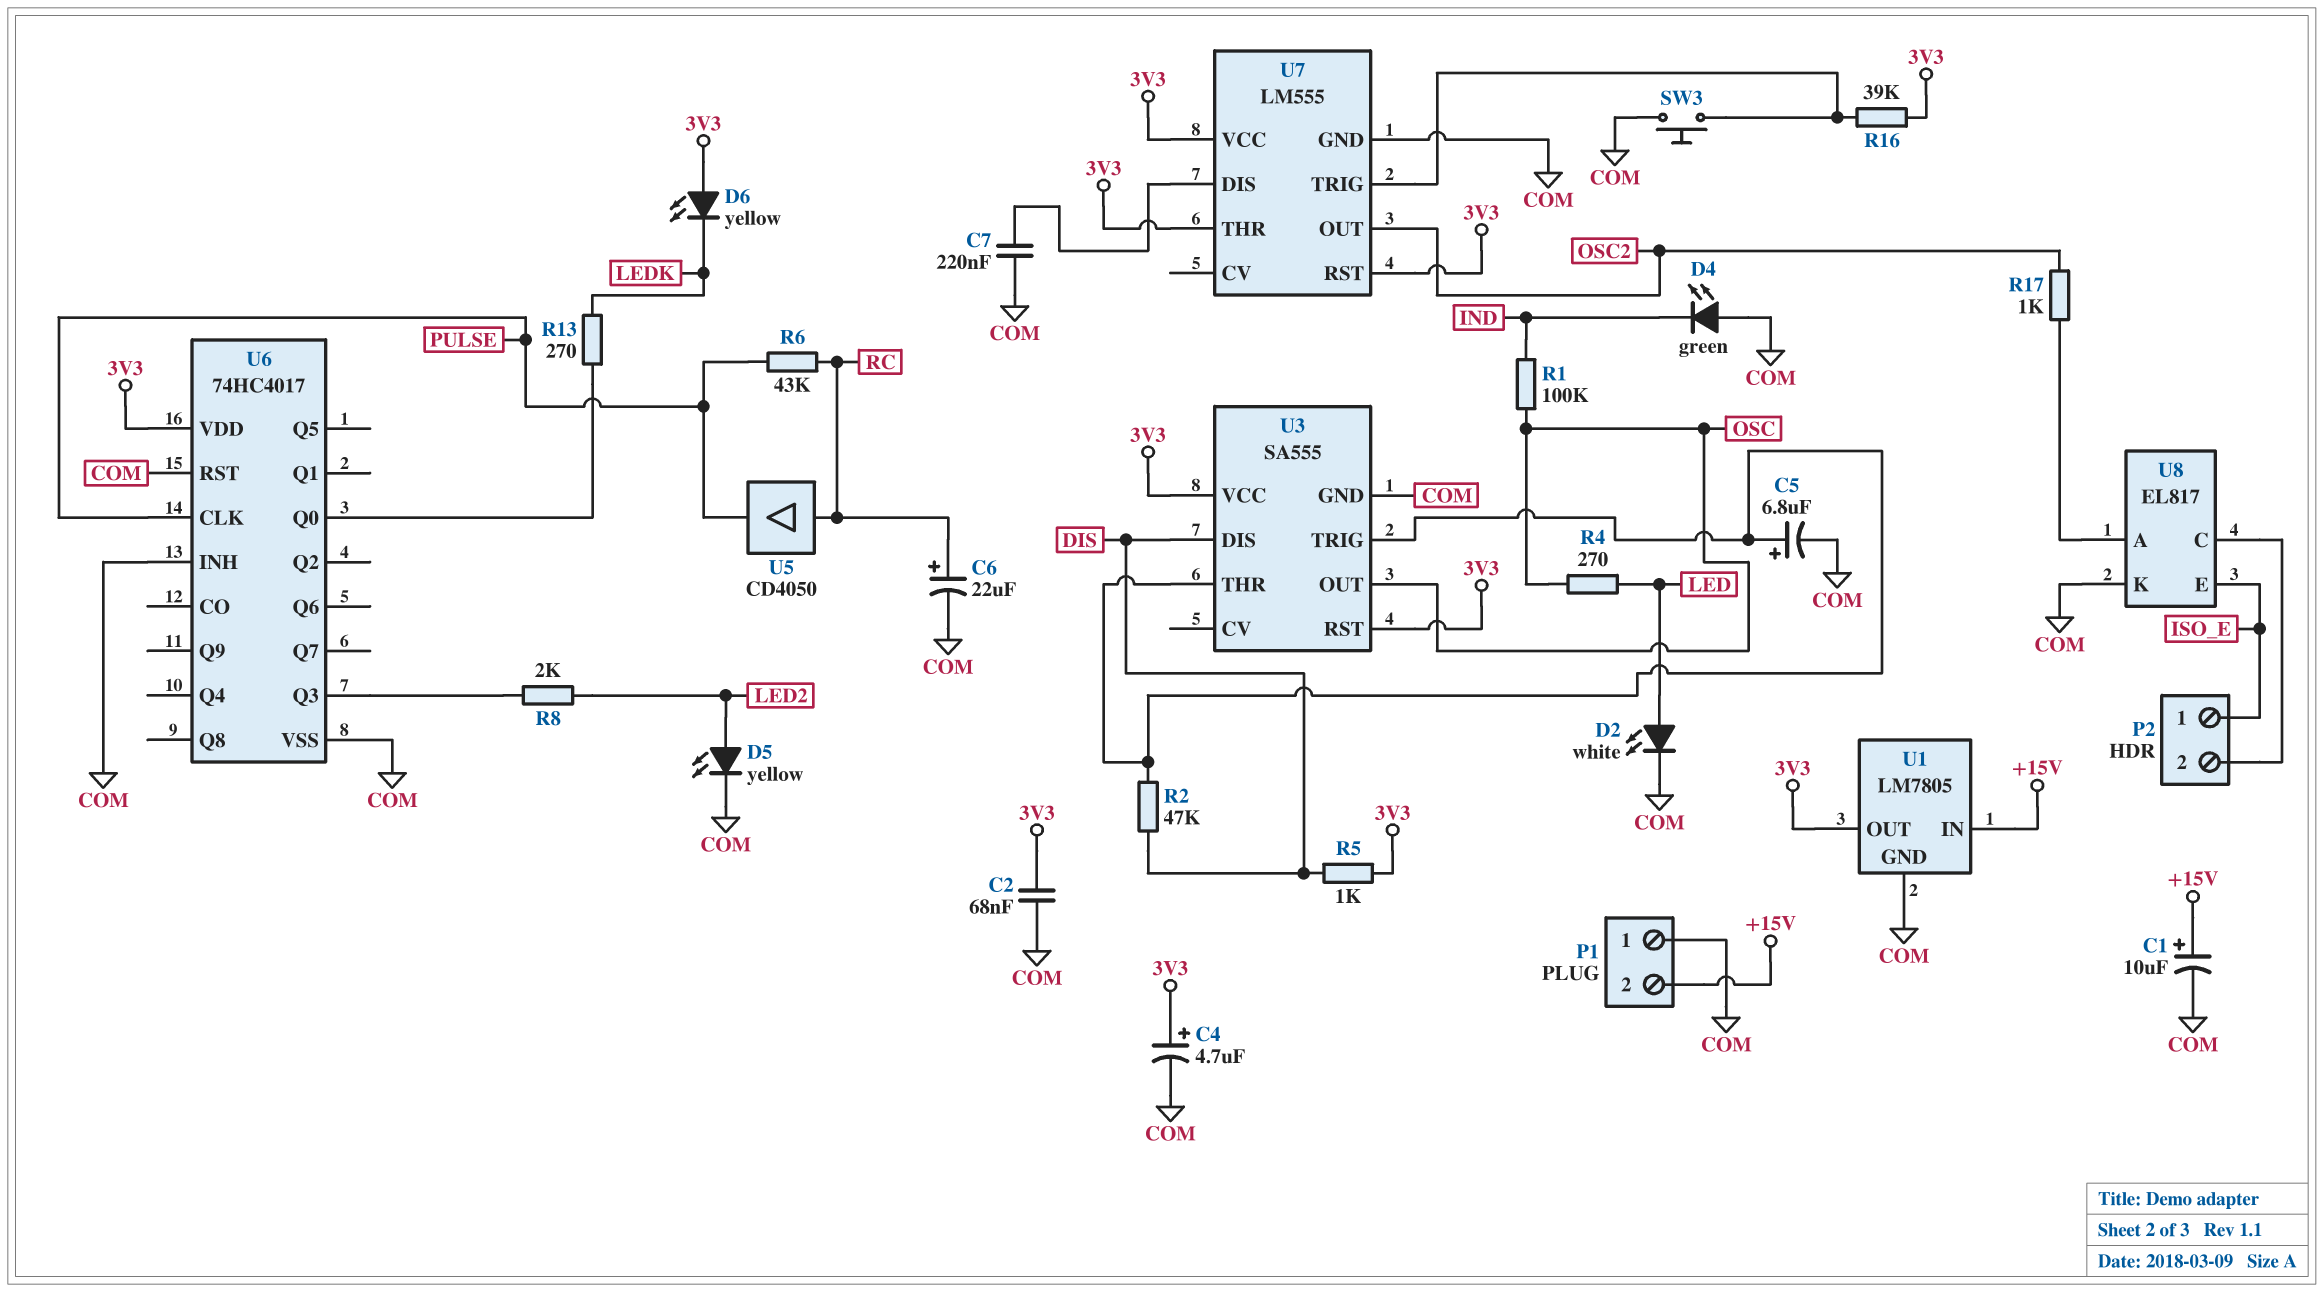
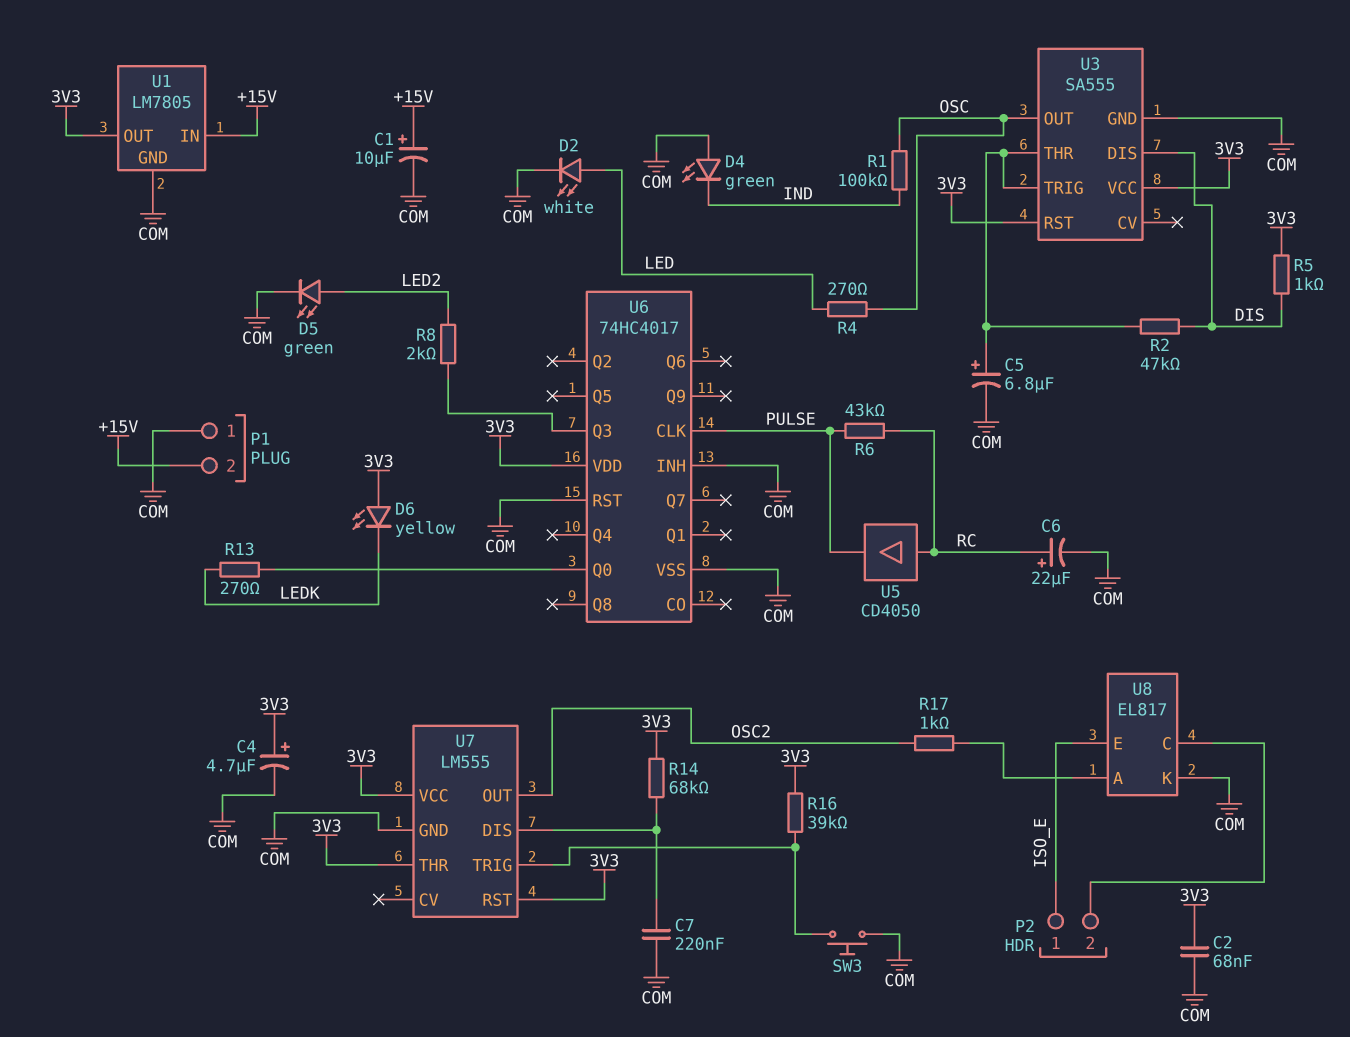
D5: LED yellow (A LED2, K COM) -> LED green (A LED2, K COM)
R14: none -> 68k (3V3, U7/DIS)

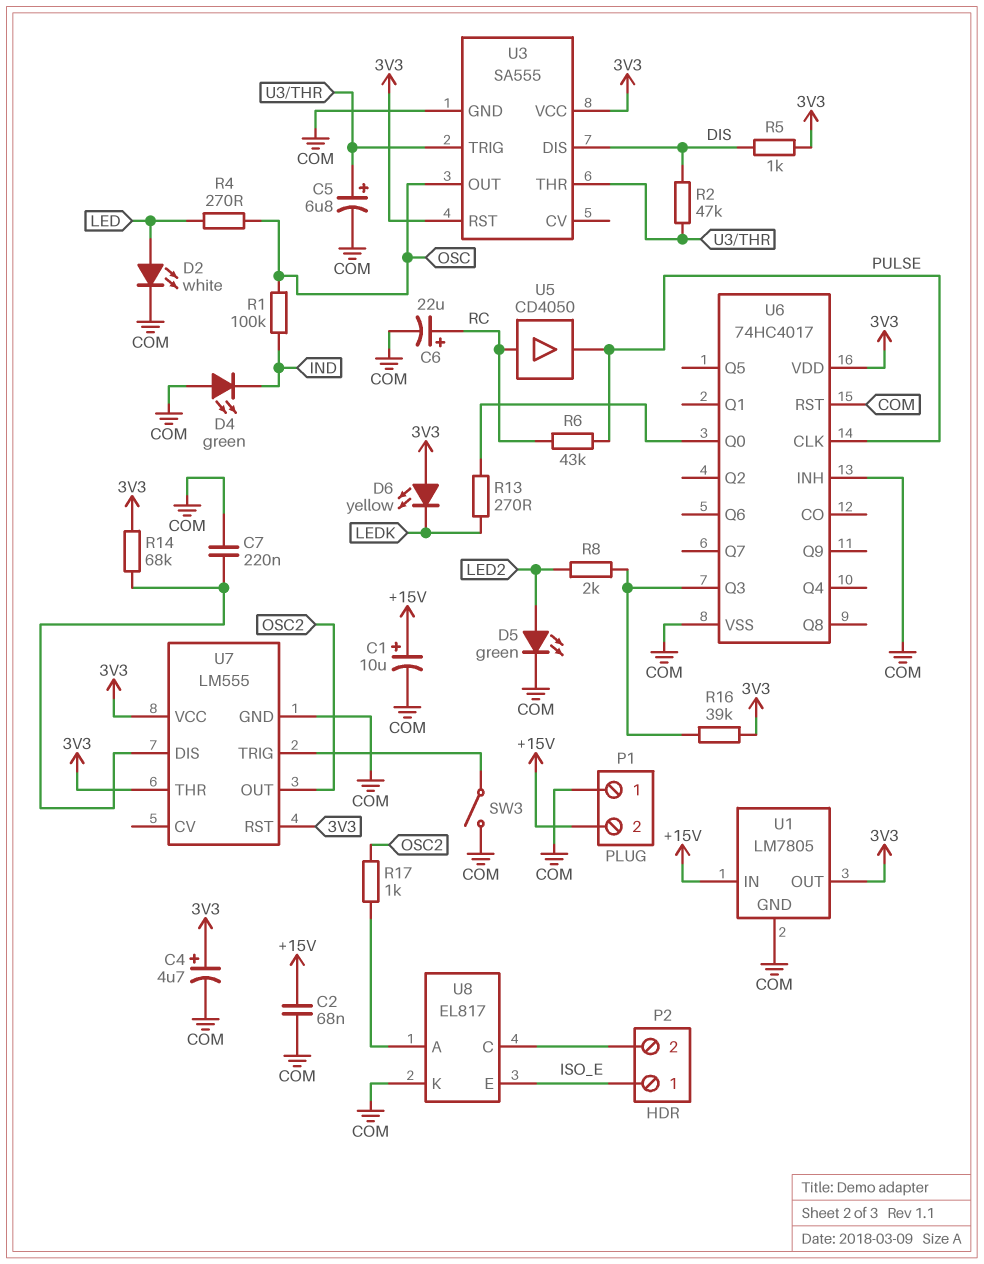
C2: 68nF (3V3, COM) -> 68nF (+15V, COM)
R16: 39k (3V3, U7/TRIG) -> 39k (3V3, U6/Q3)
SW3: button (COM, U7/TRIG) -> switch (COM, U7/TRIG)

